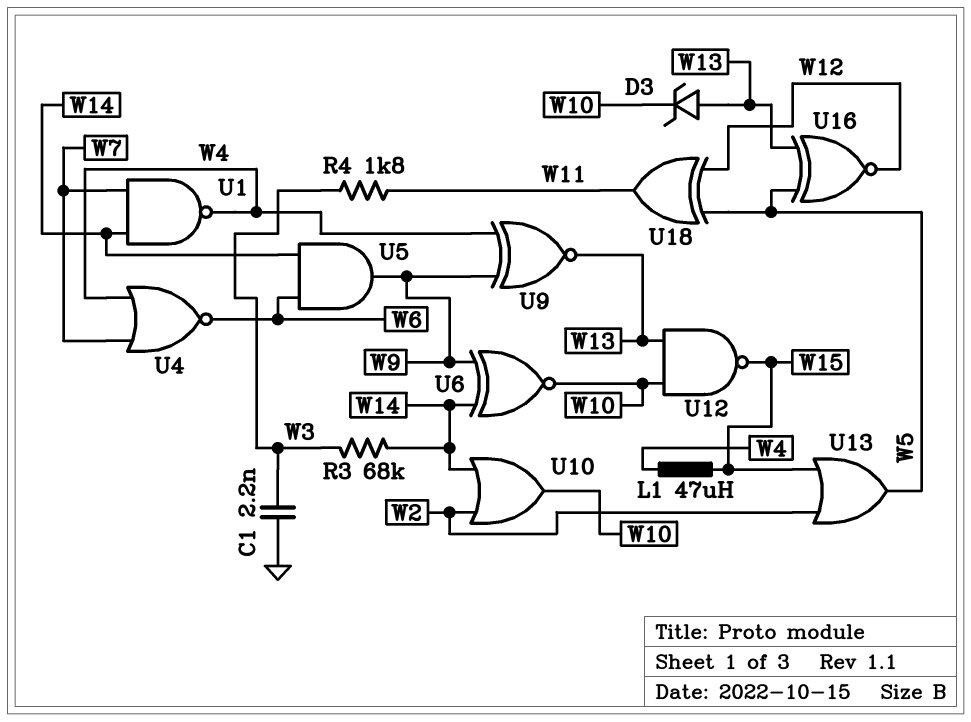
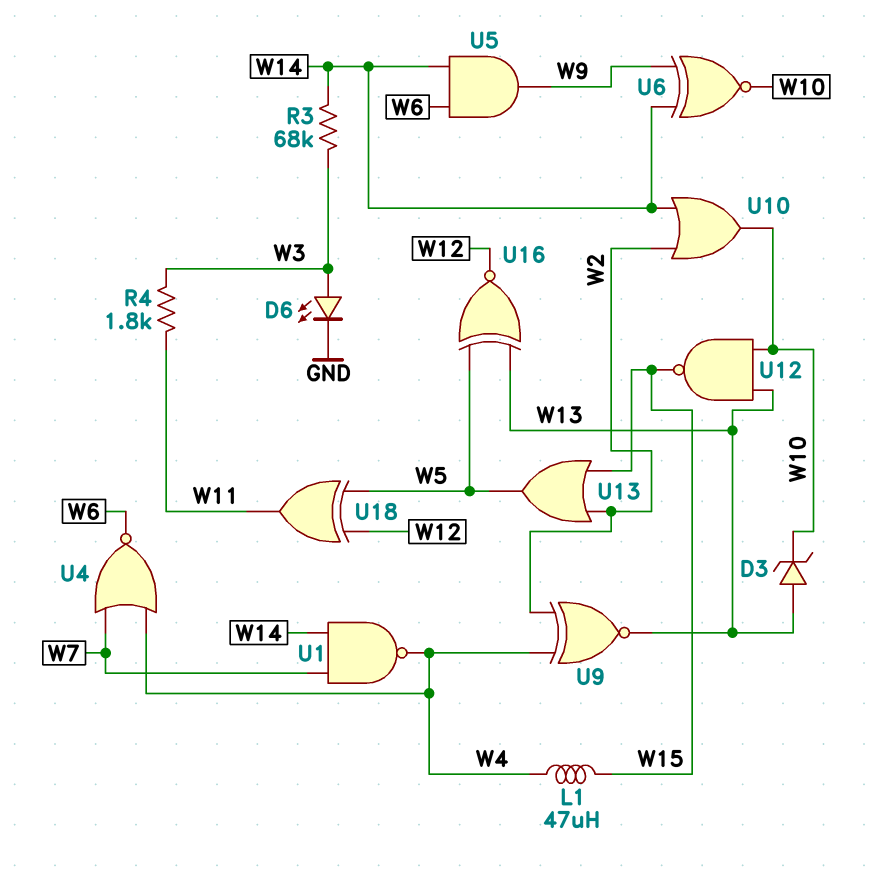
C1: 2.2nF (GND, W3) -> none
D6: none -> LED (A W3, K GND)
U9: XNOR (in W4, in W9, out W13) -> XNOR (in W2, in W4, out W13)

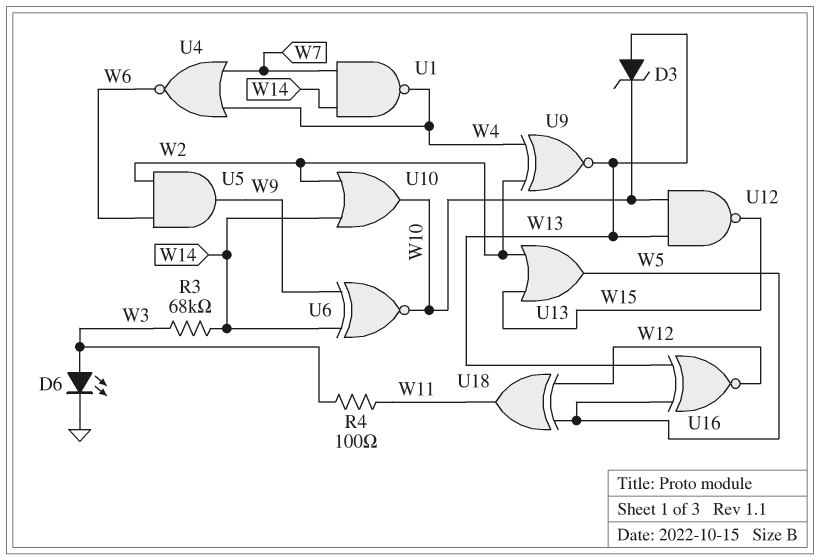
L1: 47uH (W4, W15) -> none
R4: 1.8k (W3, W11) -> 100 (W3, W11)
U5: AND (in W6, in W14, out W9) -> AND (in W2, in W6, out W9)

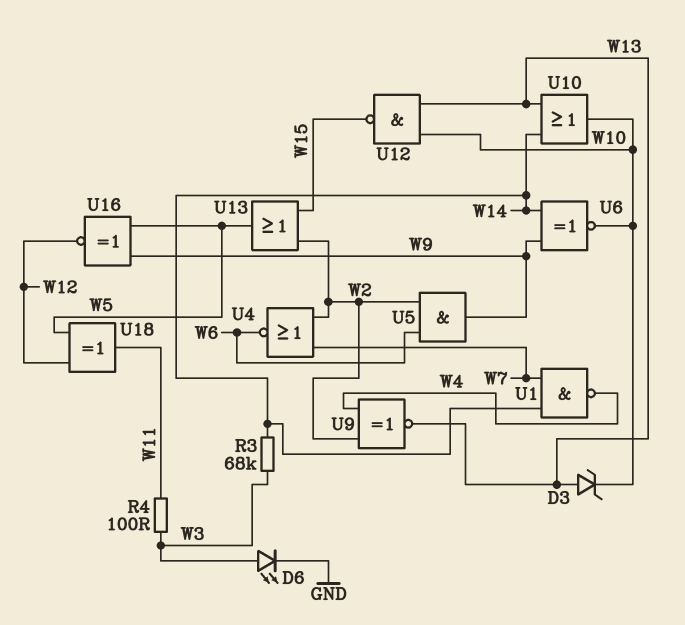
U4: NOR (in W4, in W7, out W6) -> NOR (in W2, in W7, out W6)
U10: OR (in W2, in W14, out W10) -> OR (in W13, in W14, out W10)
U16: XNOR (in W5, in W13, out W12) -> XNOR (in W5, in W9, out W12)

